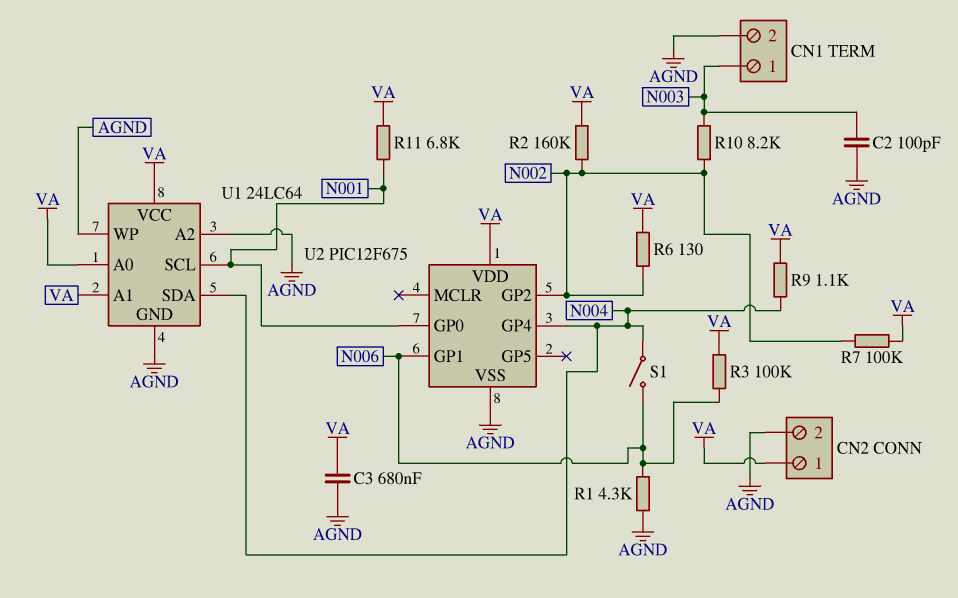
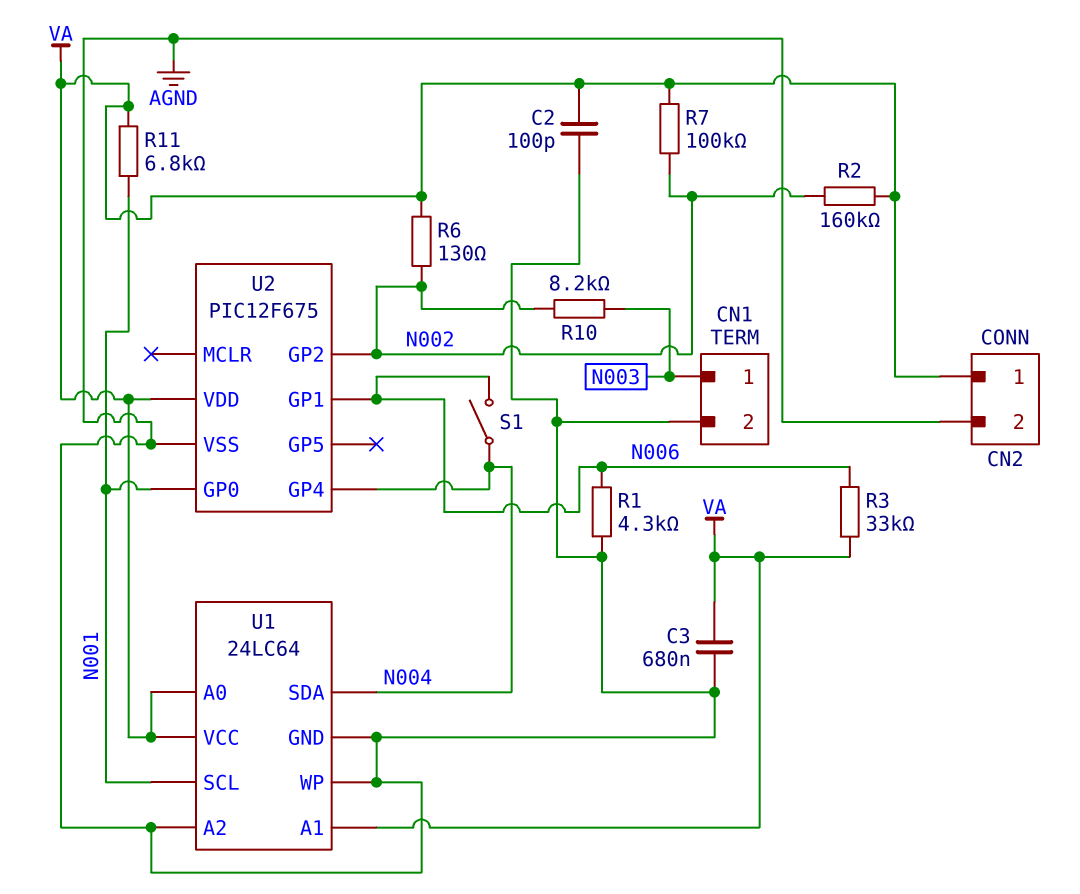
C2: 100pF (AGND, N003) -> 100pF (AGND, VA)
R3: 100k (N006, VA) -> 33k (N006, VA)
R9: 1.1k (N004, VA) -> none

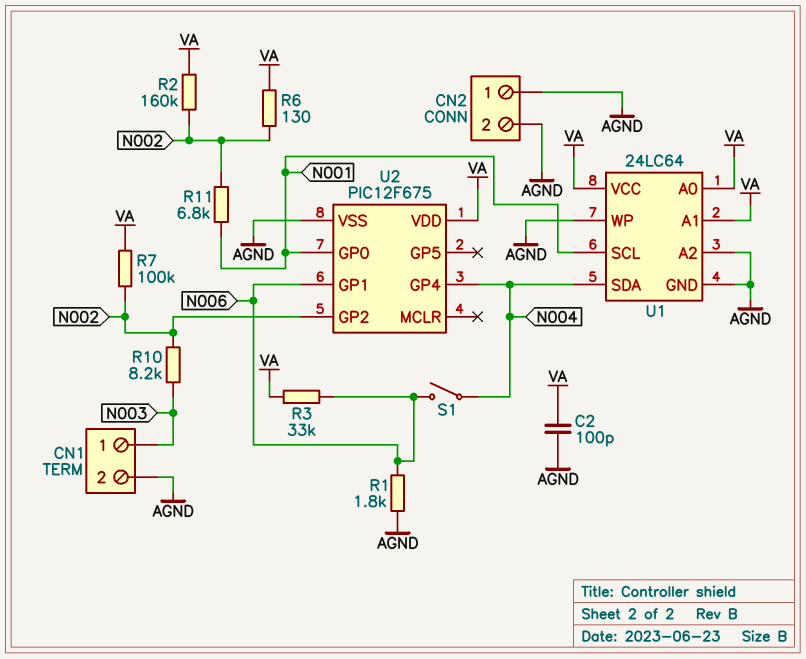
C3: 680nF (AGND, VA) -> none
CN2 pin 1: VA -> AGND
R1: 4.3k (AGND, N006) -> 1.8k (AGND, N006)
R11: 6.8k (N001, VA) -> 6.8k (N001, N002)

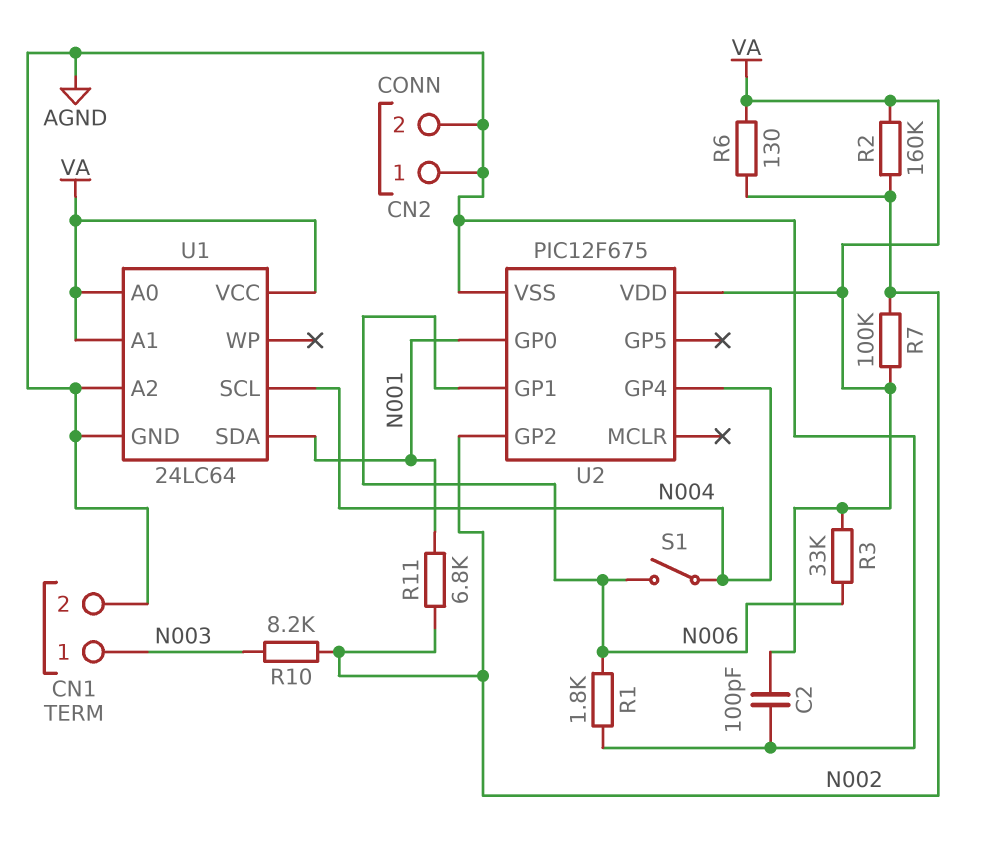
U1 pin SCL: N001 -> N004
U1 pin SDA: N004 -> N001
U1 pin WP: AGND -> none

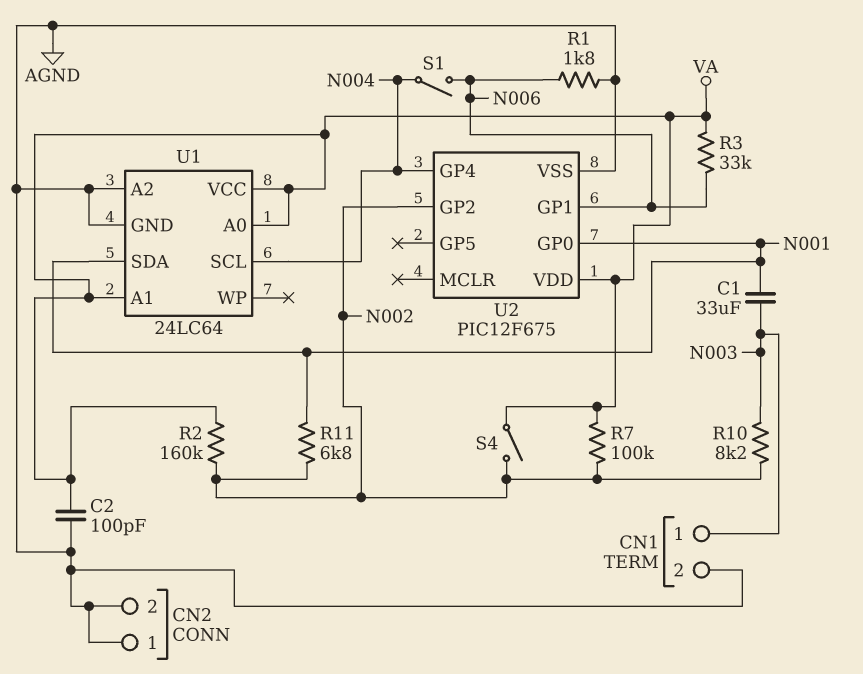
C1: none -> 33uF (N001, N003)
R6: 130 (N002, VA) -> none
S4: none -> switch (N002, VA)

